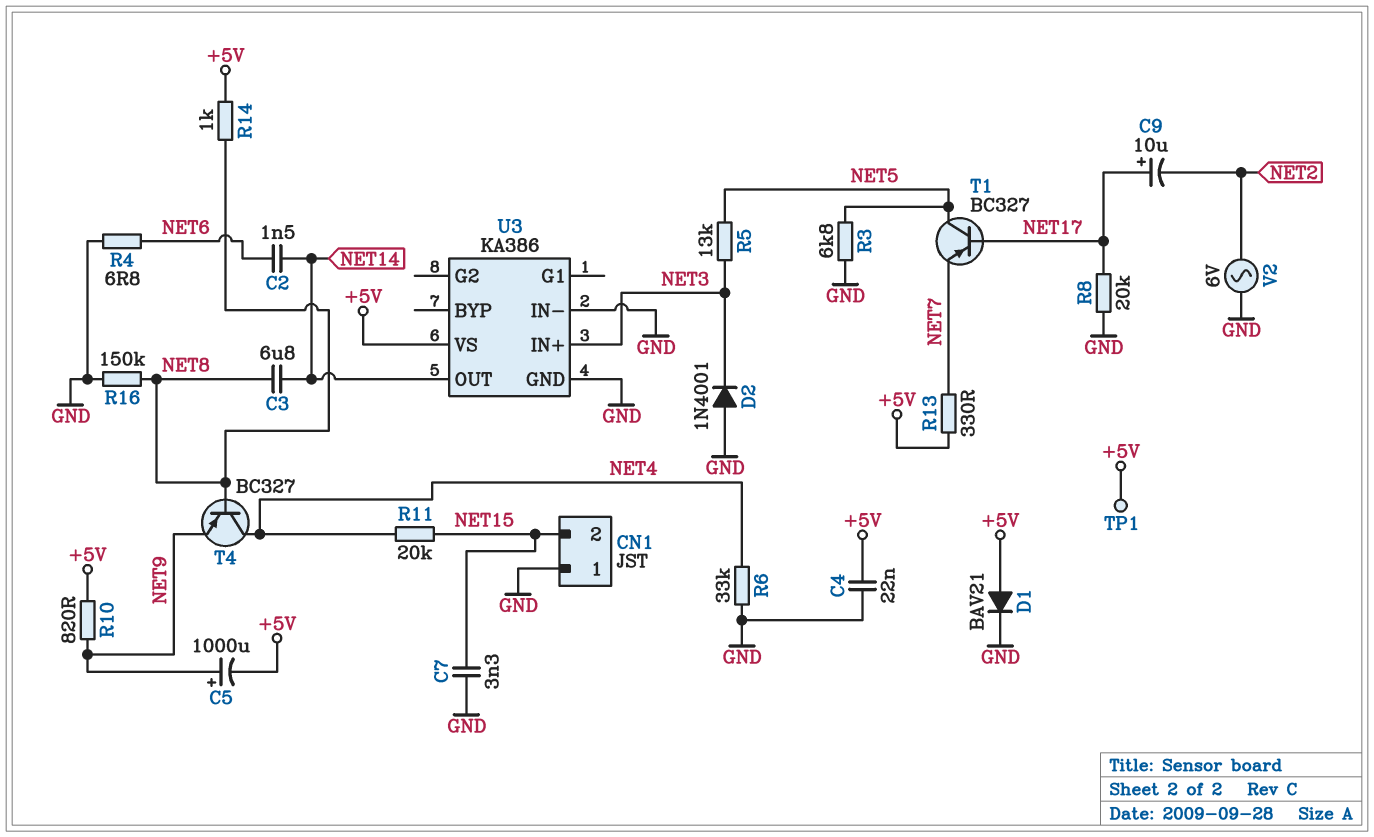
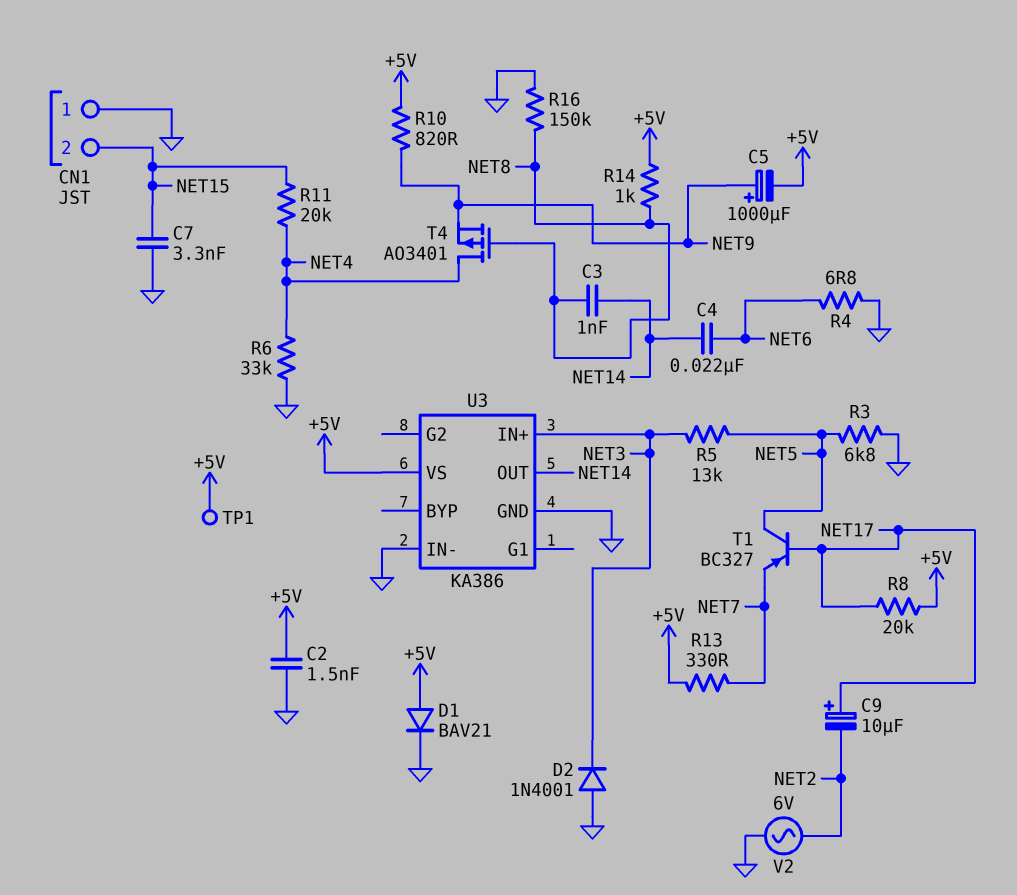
C2: 1.5nF (NET6, NET14) -> 1.5nF (+5V, GND)
C3: 6.8uF (NET8, NET14) -> 1nF (NET8, NET14)
C4: 22nF (+5V, GND) -> 22nF (NET6, NET14)
R8: 20k (GND, NET17) -> 20k (+5V, NET17)
T4: PNP BC327 (B NET8, C NET4, E NET9) -> PMOS AO3401 (G NET8, D NET4, S NET9)

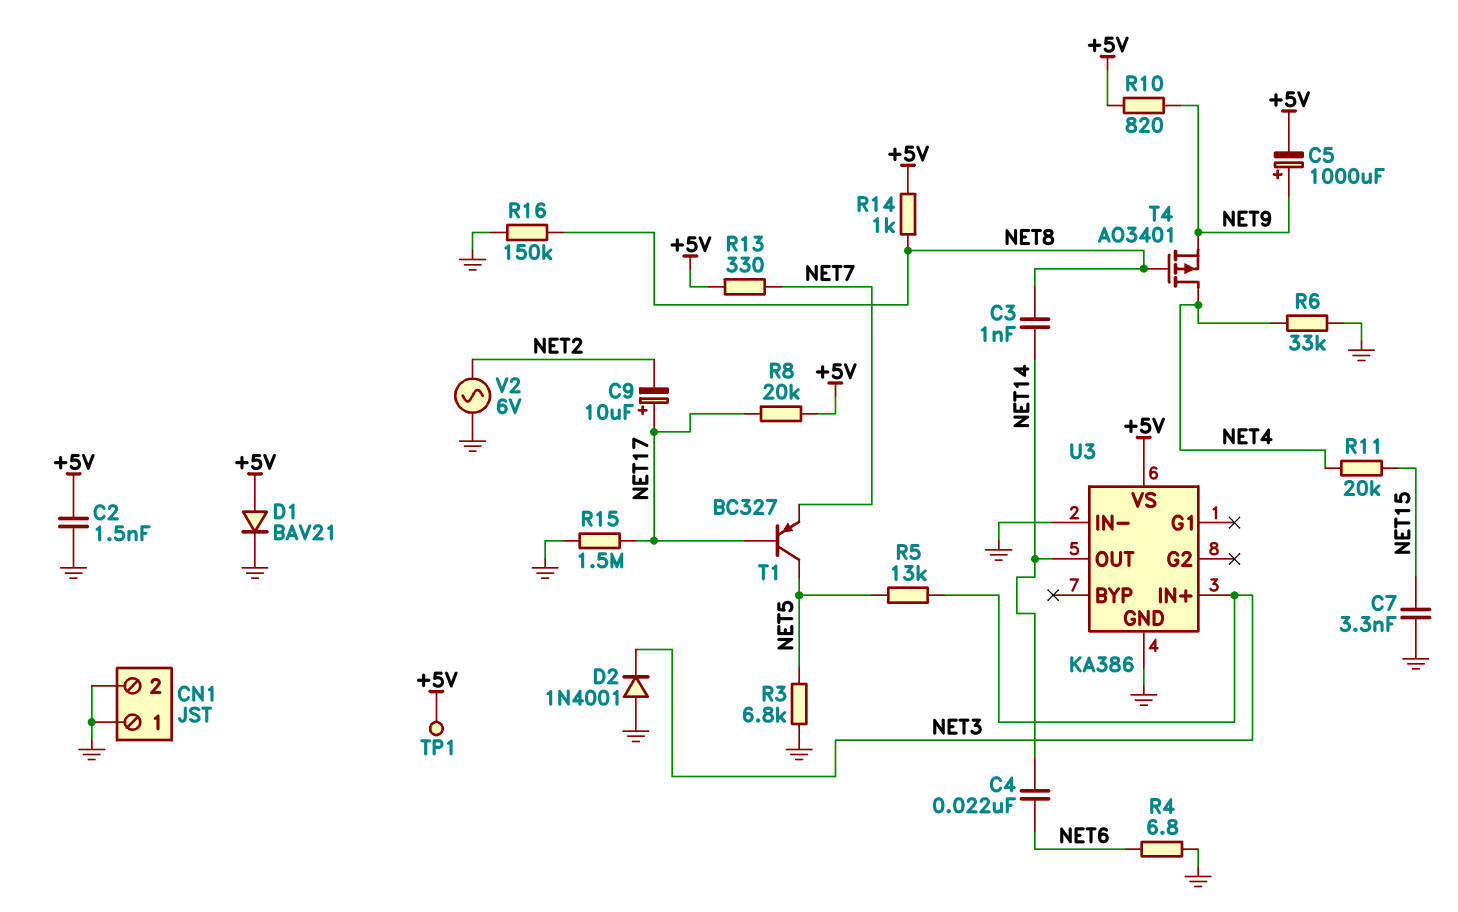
CN1 pin 2: NET15 -> GND
R15: none -> 1.5M (GND, NET17)

